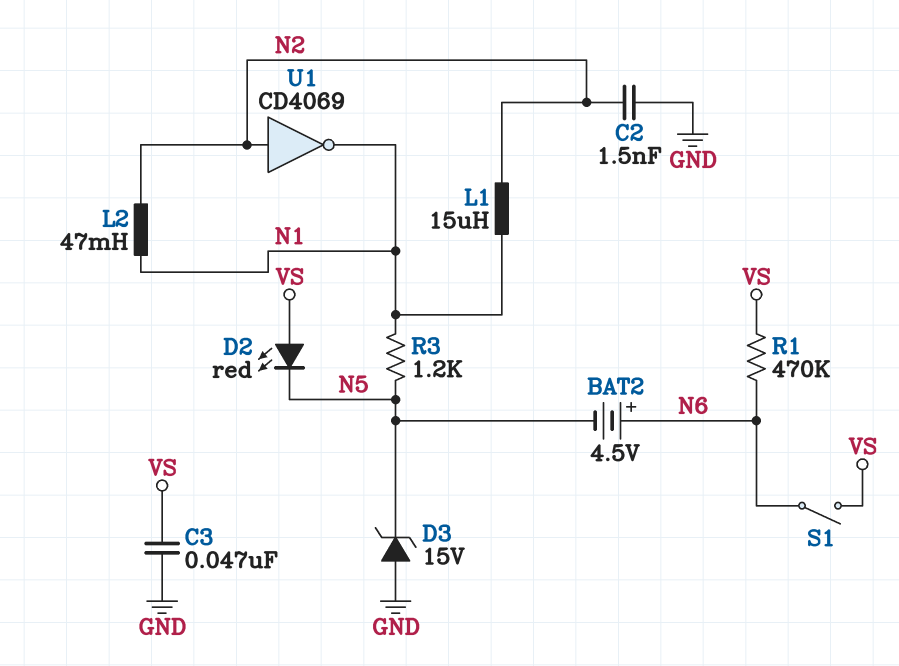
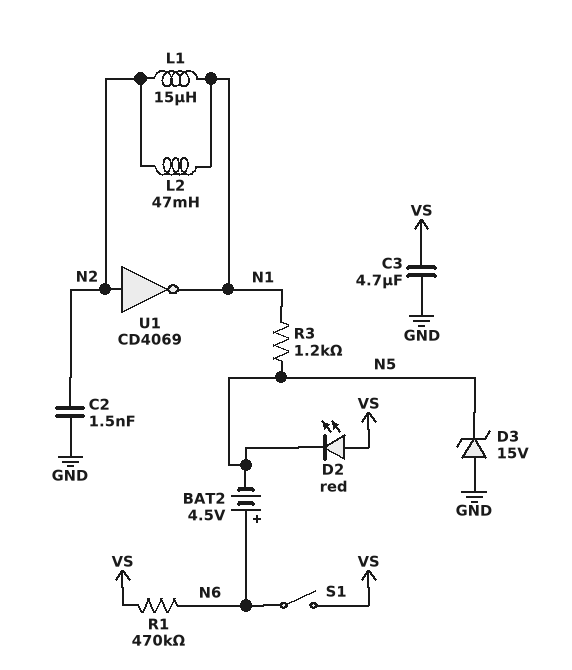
C3: 47nF (GND, VS) -> 4.7uF (GND, VS)

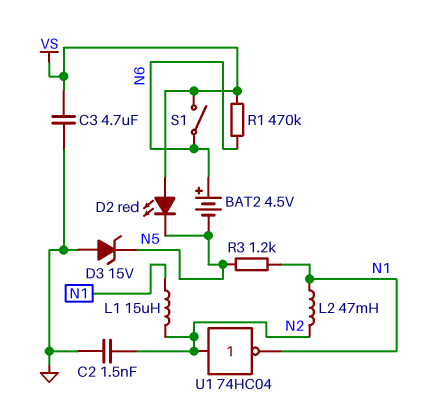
U1: NOT CD4069 (in N2, out N1) -> NOT 74HC04 (in N2, out N1)

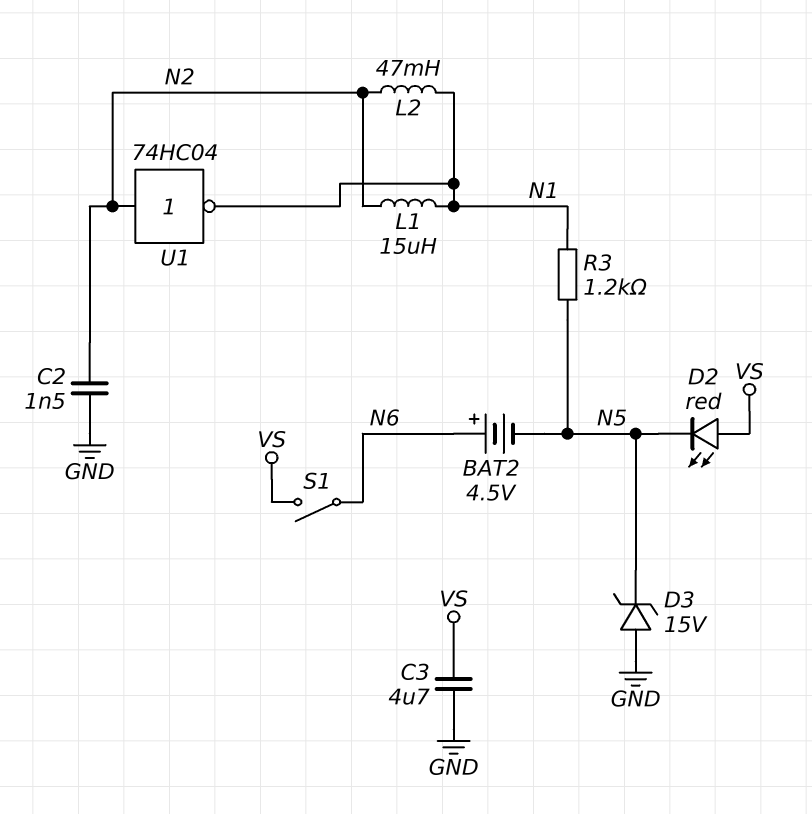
R1: 470k (N6, VS) -> none

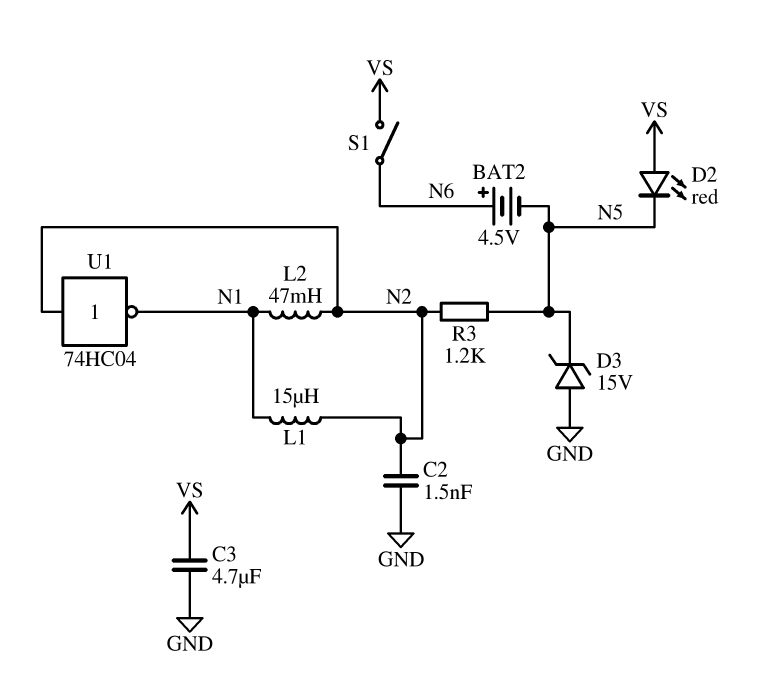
R3: 1.2k (N1, N5) -> 1.2k (N2, N5)

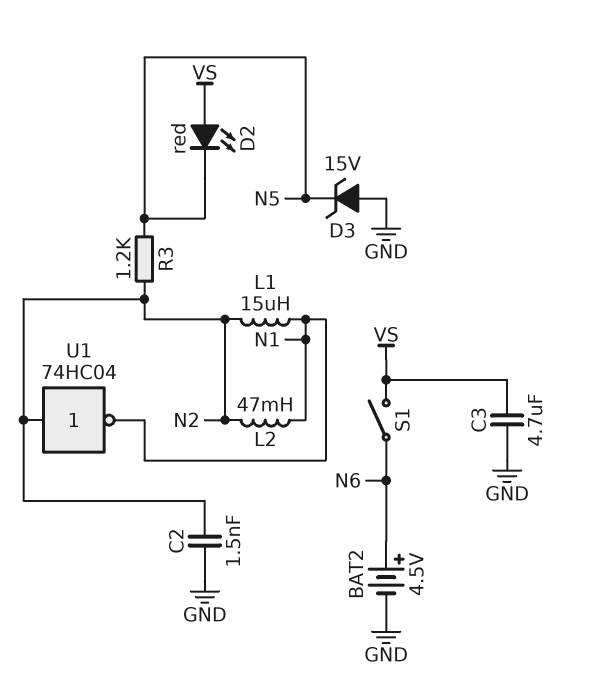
BAT2: 4.5V (plus N6, minus N5) -> 4.5V (plus N6, minus GND)

